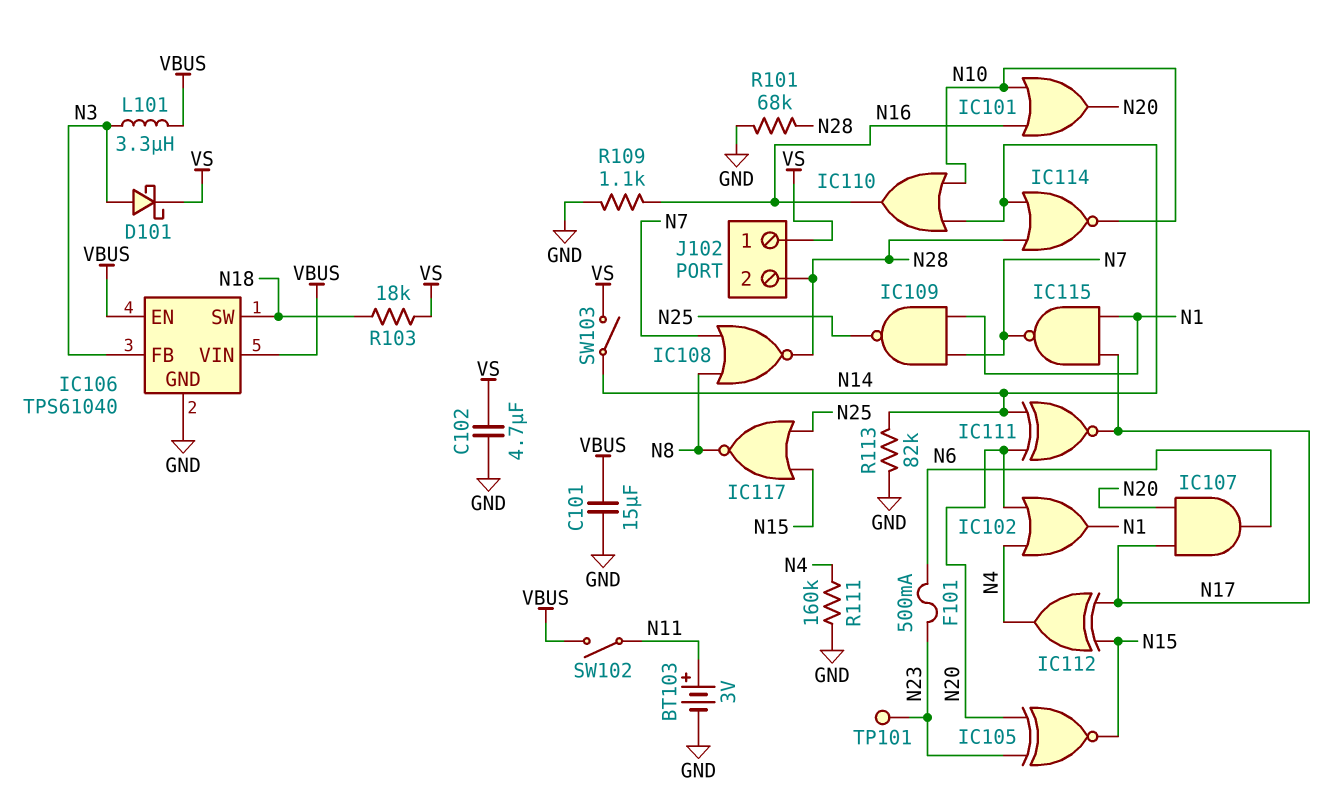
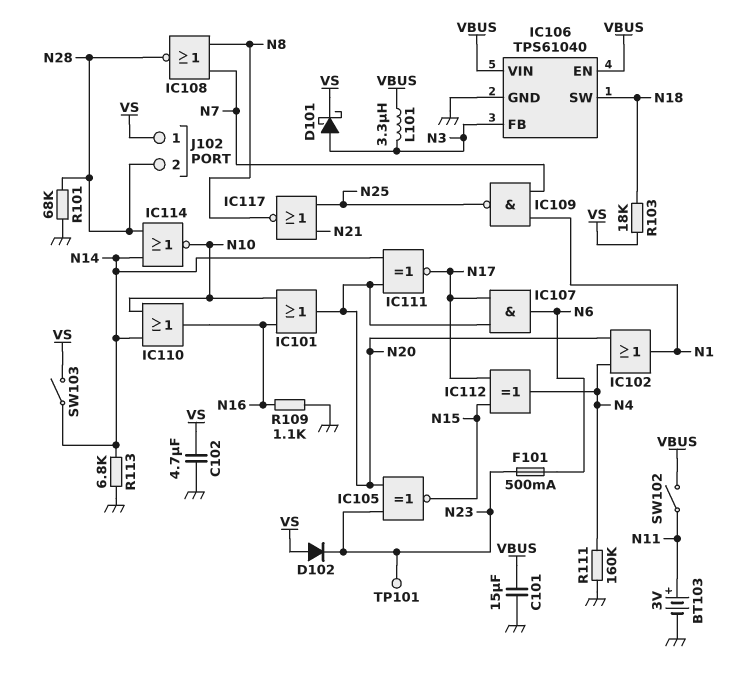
D102: none -> diode (A VS, K N23)
IC115: NAND (in N1, in N17, out N7) -> none
IC117: NOR (in N15, in N25, out N8) -> NOR (in N21, in N25, out N8)
R113: 82k (GND, N14) -> 6.8k (GND, N14)

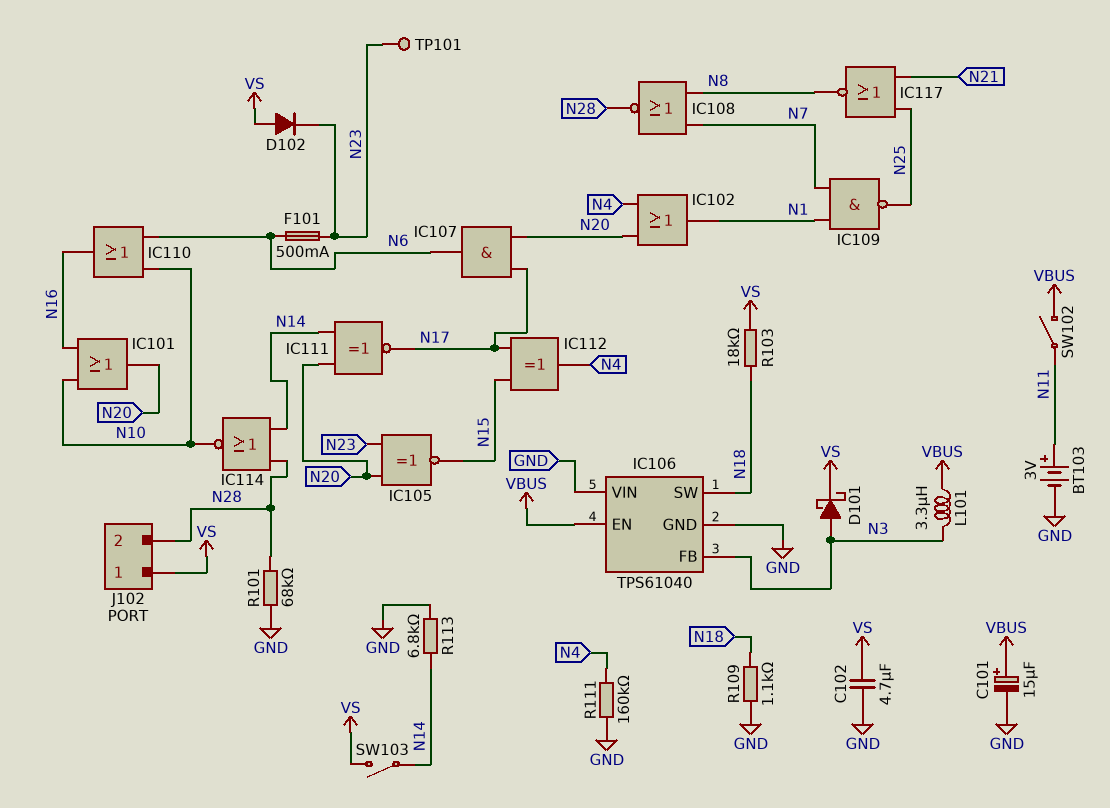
C101: 15uF (GND, VBUS) -> 15uF (plus VBUS, minus GND)
IC106 pin VIN: VBUS -> GND
IC110: OR (in N10, in N14, out N16) -> OR (in N6, in N10, out N16)
R109: 1.1k (GND, N16) -> 1.1k (GND, N18)

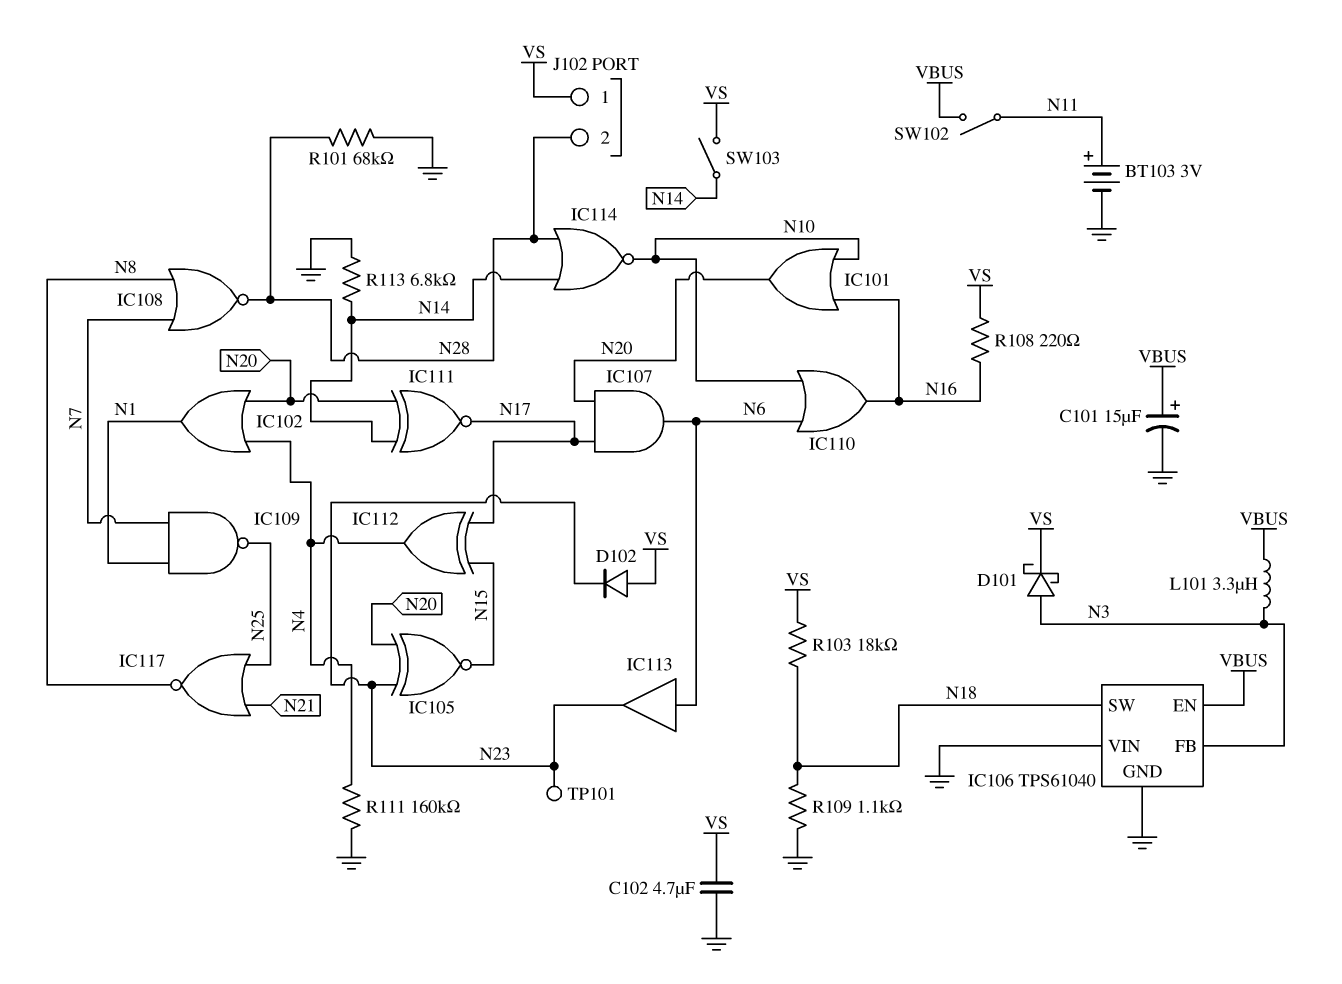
F101: 500mA (N6, N23) -> none
IC113: none -> buffer (in N6, out N23)
R108: none -> 220 (N16, VS)

